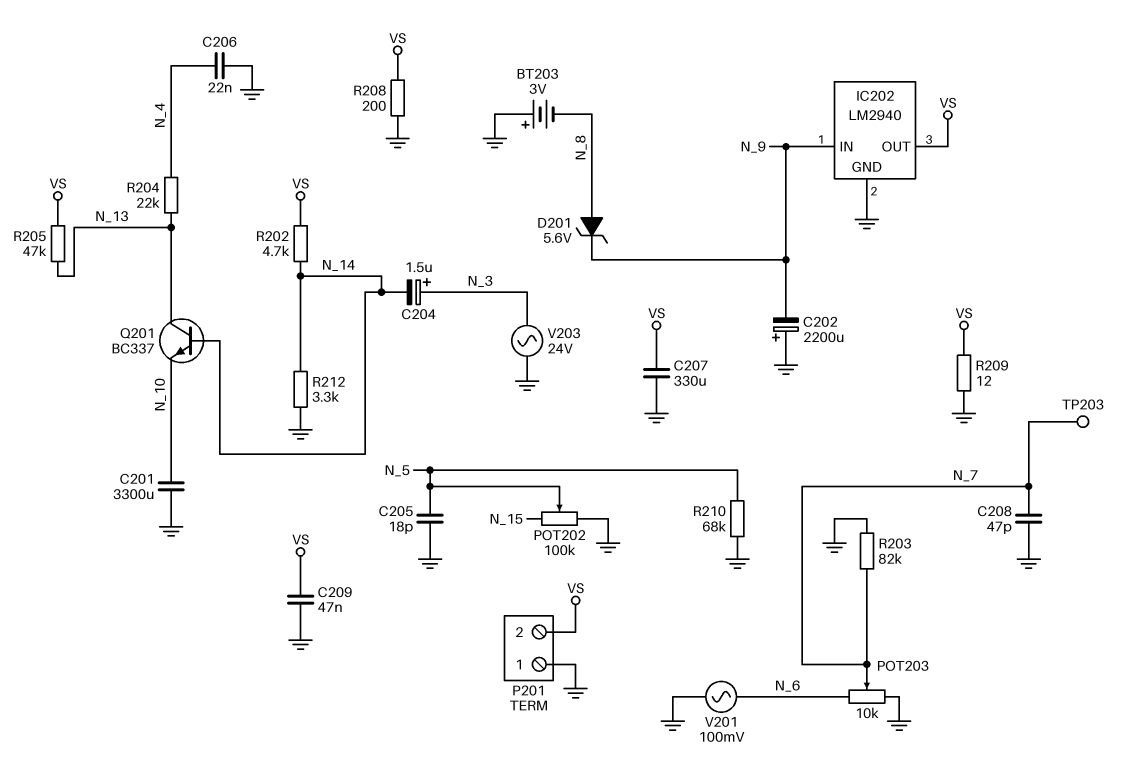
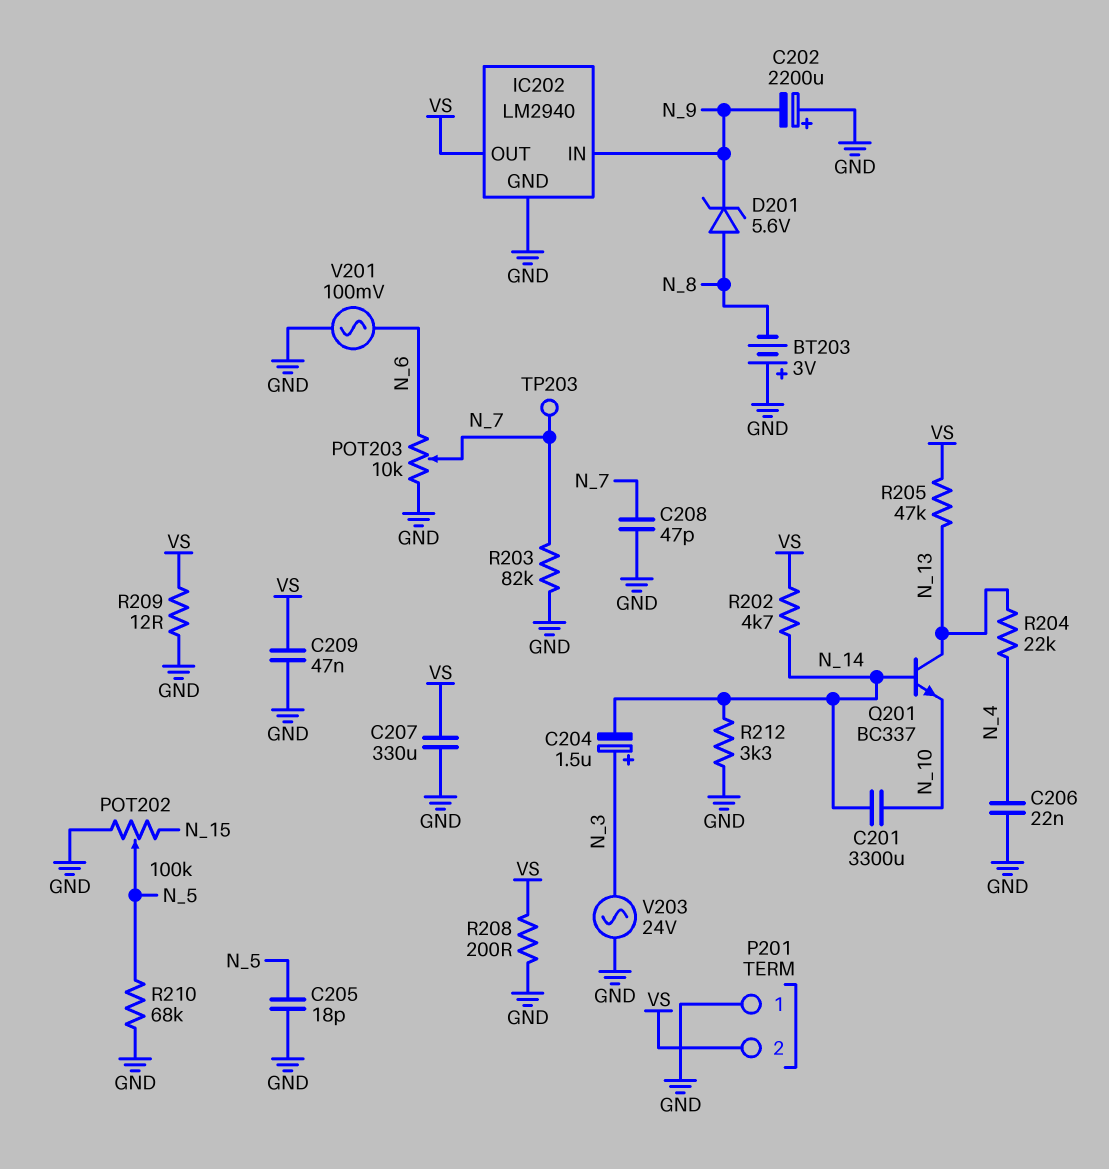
C201: 3300uF (GND, N_10) -> 3300uF (N_10, N_14)

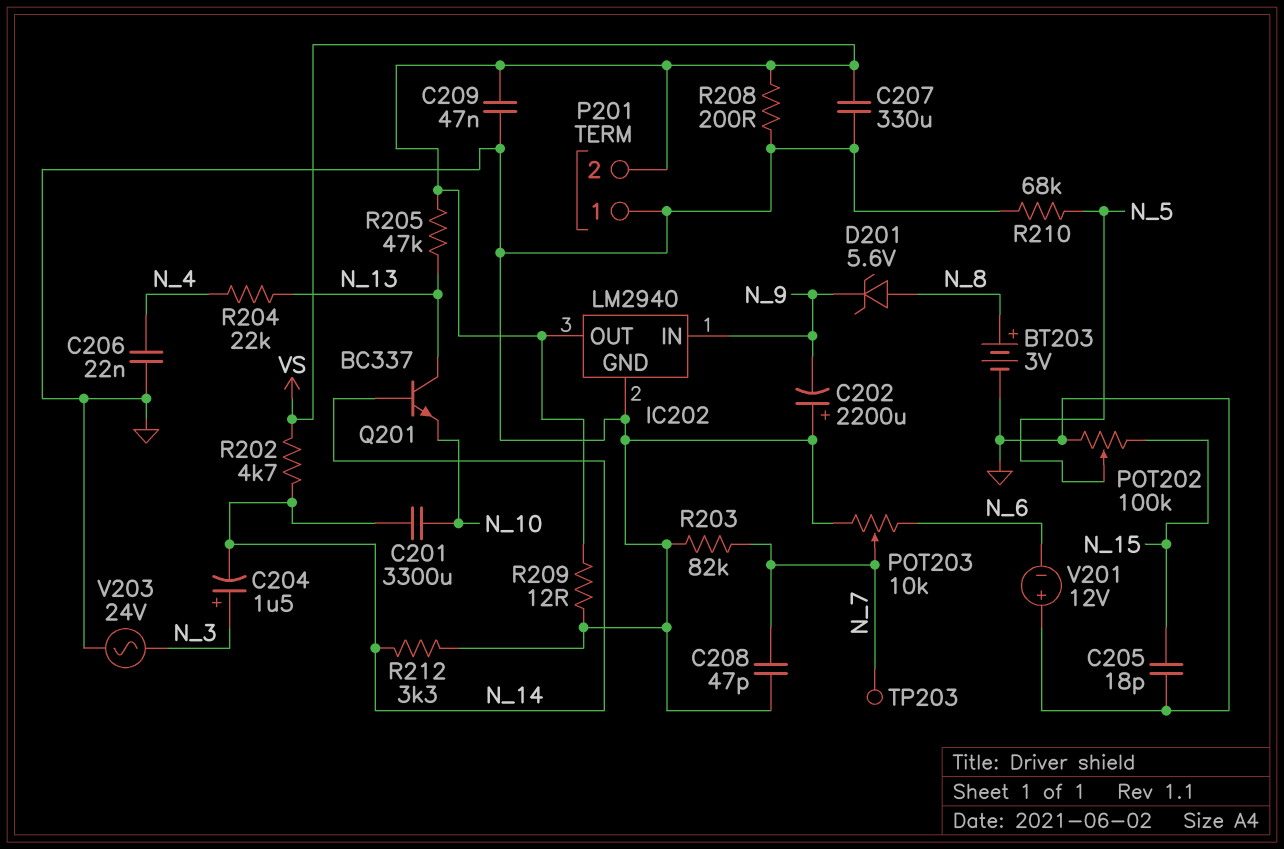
BT203: 3V (plus GND, minus N_8) -> 3V (plus N_8, minus GND)
C205: 18pF (GND, N_5) -> 18pF (GND, N_15)
V201: AC 100mV (GND, N_6) -> 12V (plus GND, minus N_6)

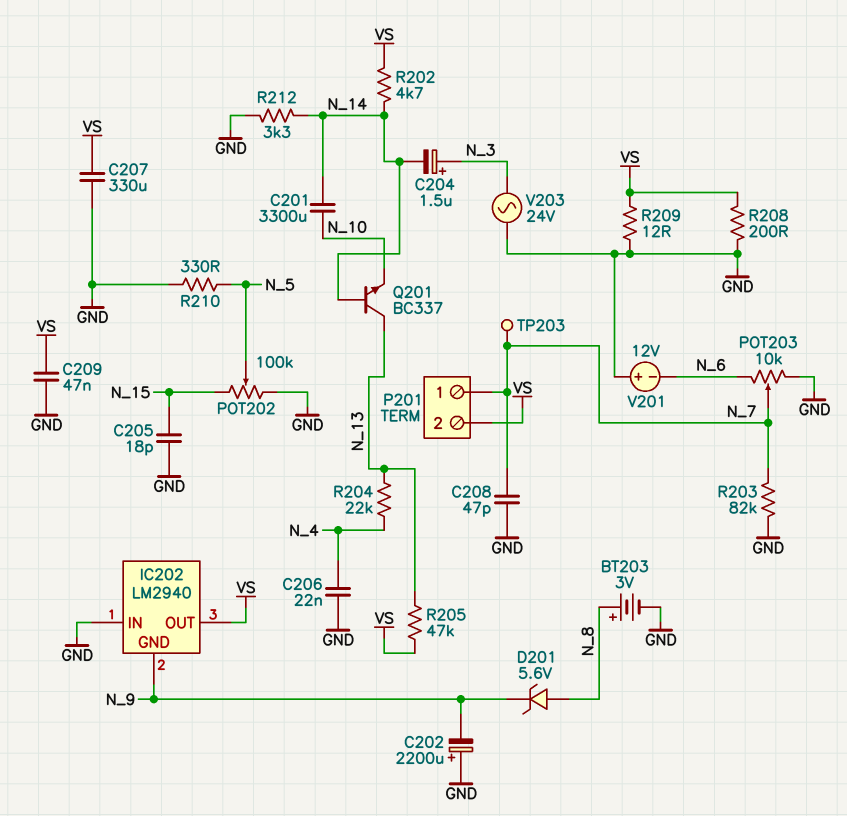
IC202 pin GND: GND -> N_9
IC202 pin IN: N_9 -> GND
P201 pin 1: GND -> N_7
R210: 68k (GND, N_5) -> 330 (GND, N_5)

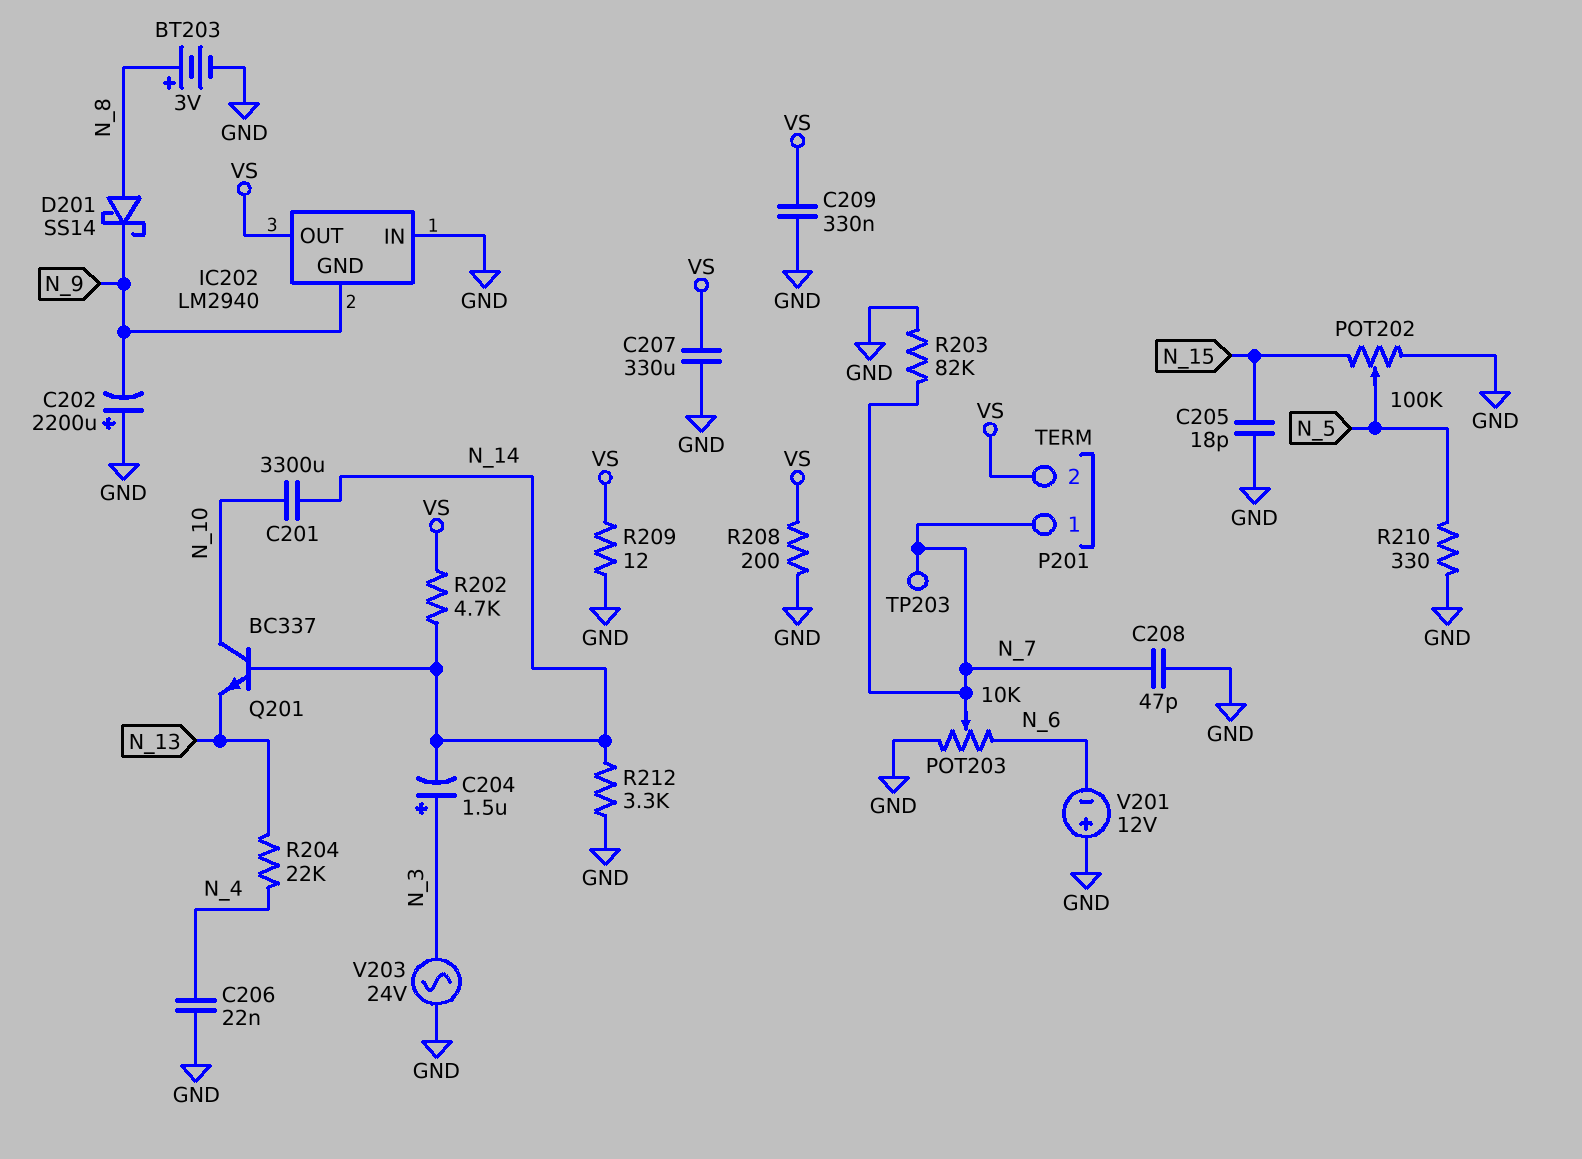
C209: 47nF (GND, VS) -> 330nF (GND, VS)
D201: zener 5.6V (A N_8, K N_9) -> schottky SS14 (A N_8, K N_9)
Q201: NPN BC337 (B N_14, C N_13, E N_10) -> NPN BC337 (B N_14, C N_10, E N_13)
R205: 47k (N_13, VS) -> none

